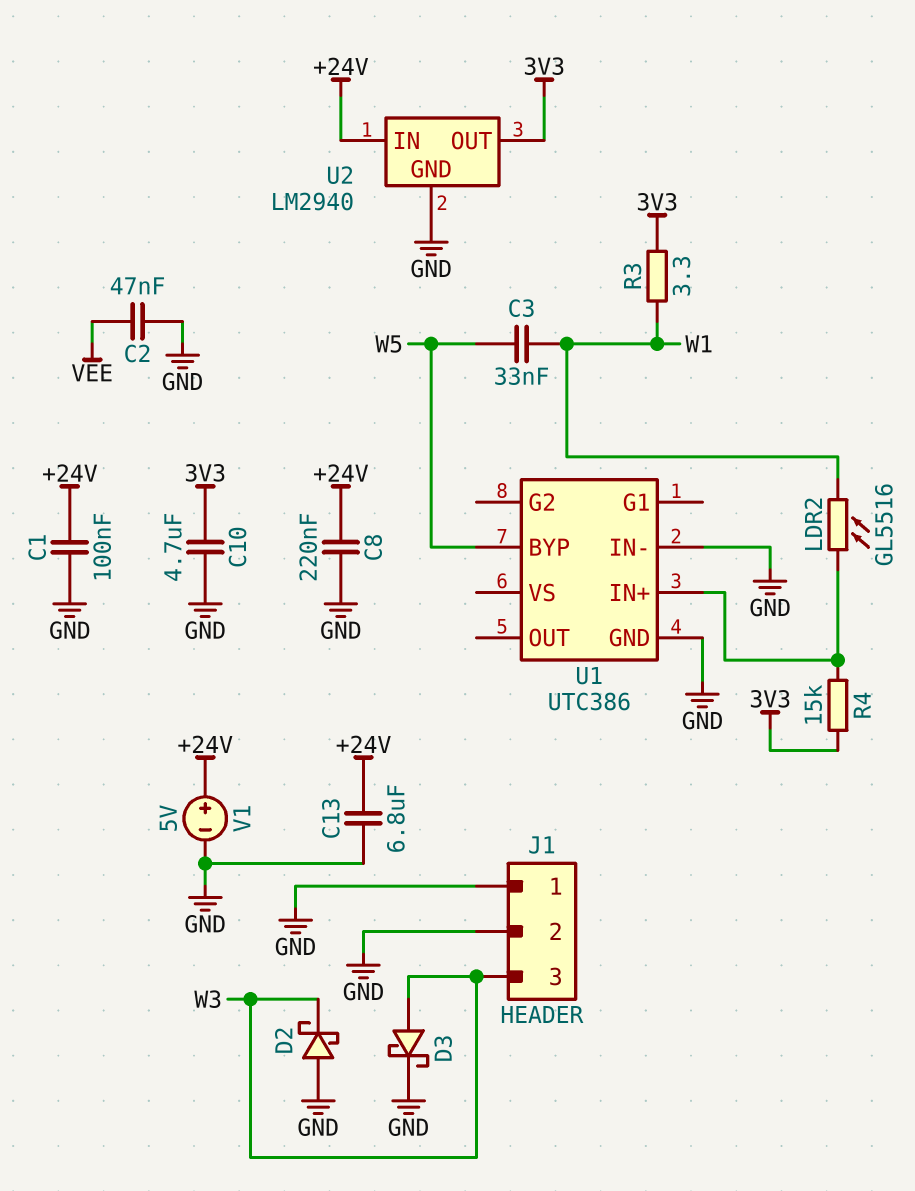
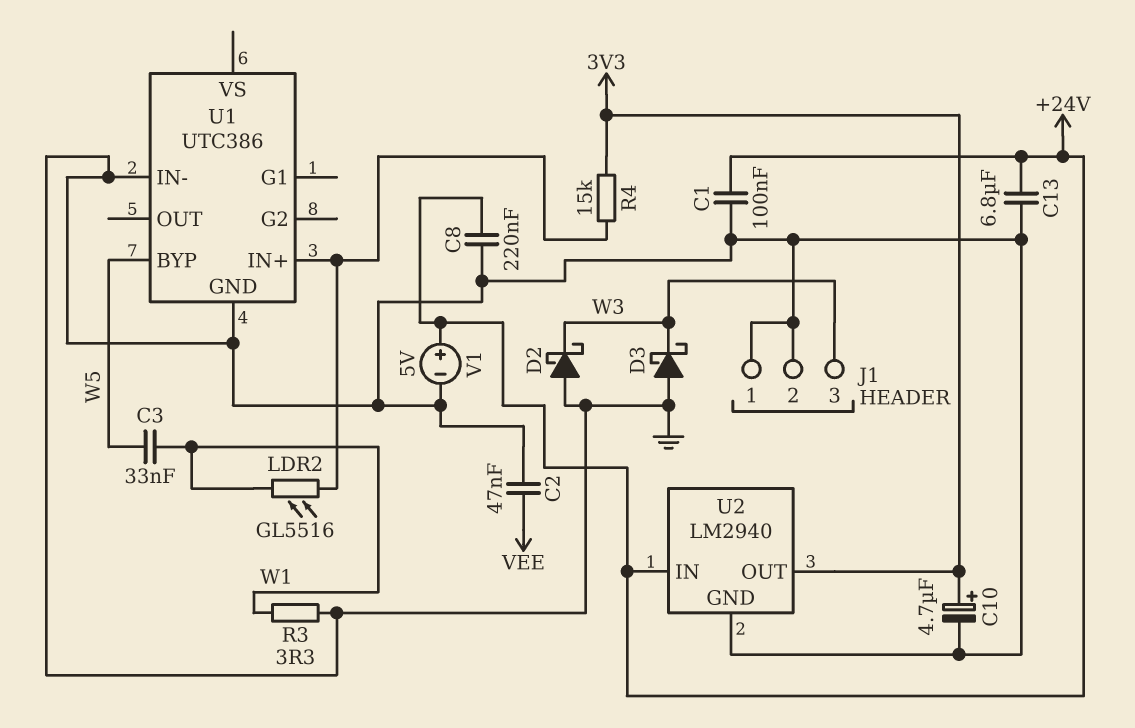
C10: 4.7uF (3V3, GND) -> 4.7uF (plus 3V3, minus GND)
D3: schottky (A W3, K GND) -> schottky (A GND, K W3)
R3: 3.3 (3V3, W1) -> 3.3 (GND, W1)

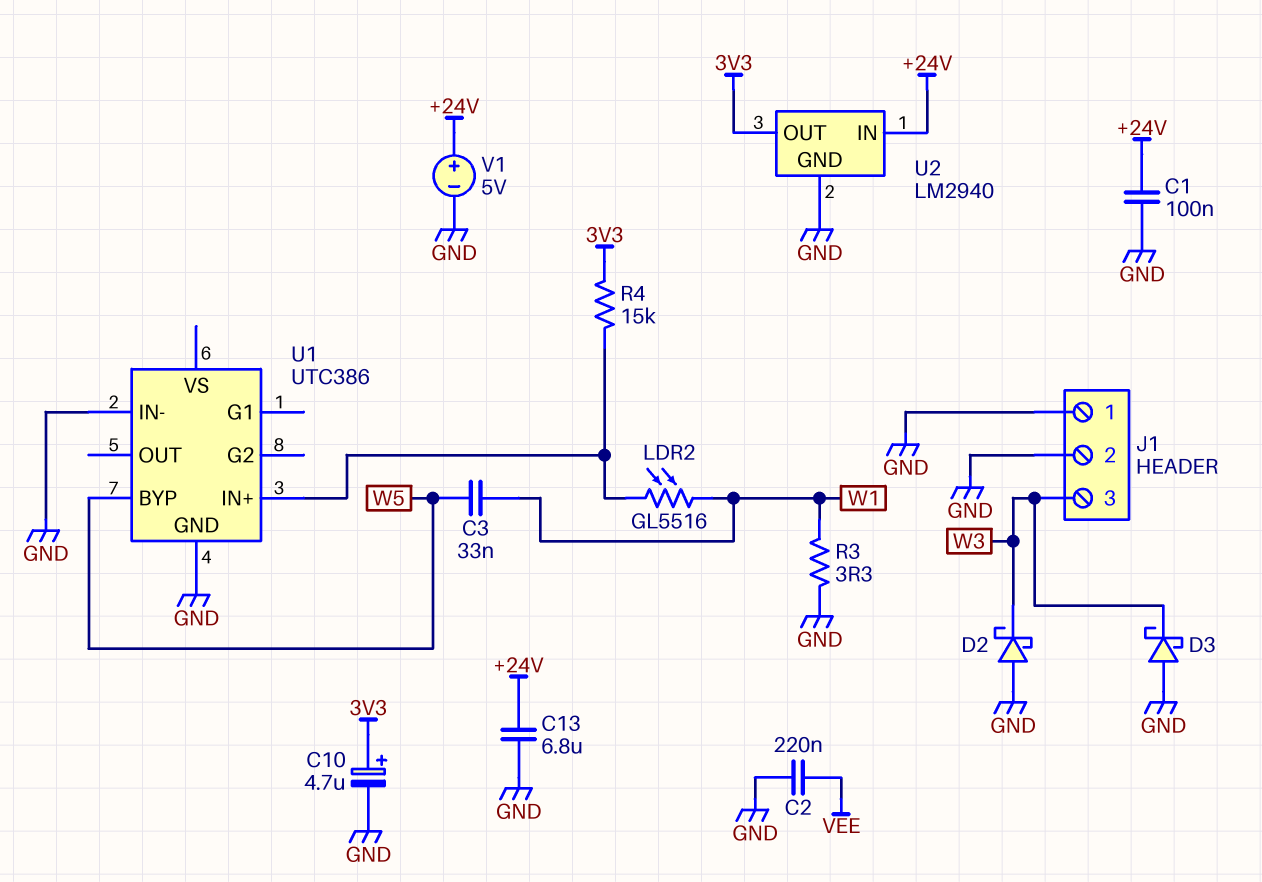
C2: 47nF (GND, VEE) -> 220nF (GND, VEE)
C8: 220nF (+24V, GND) -> none

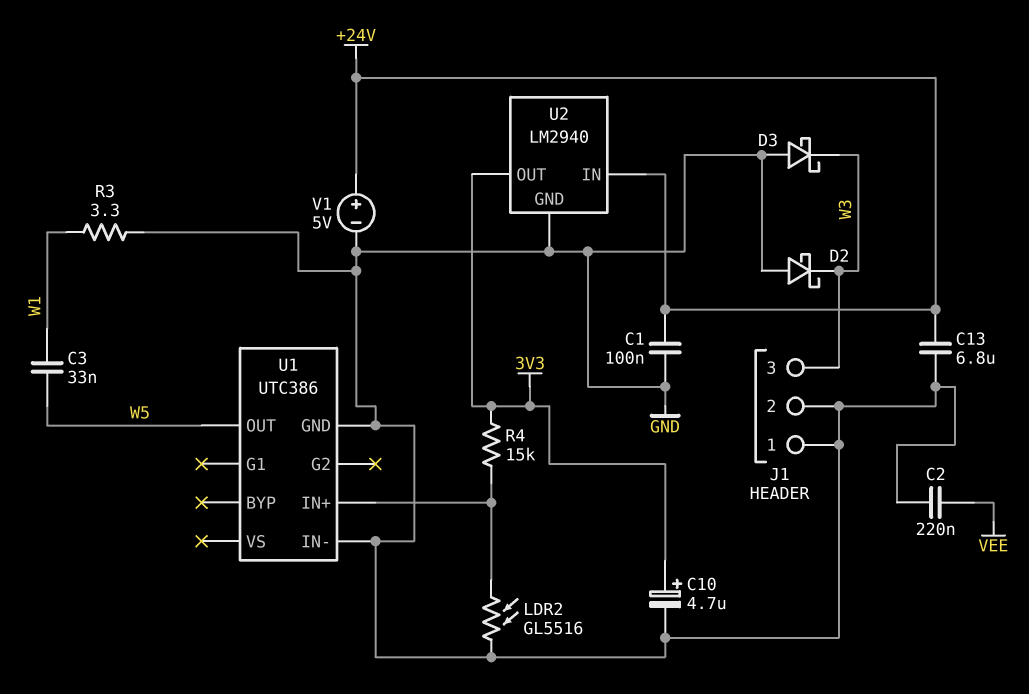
LDR2: GL5516 (U1/IN+, W1) -> GL5516 (GND, U1/IN+)
U1 pin BYP: W5 -> none
U1 pin OUT: none -> W5

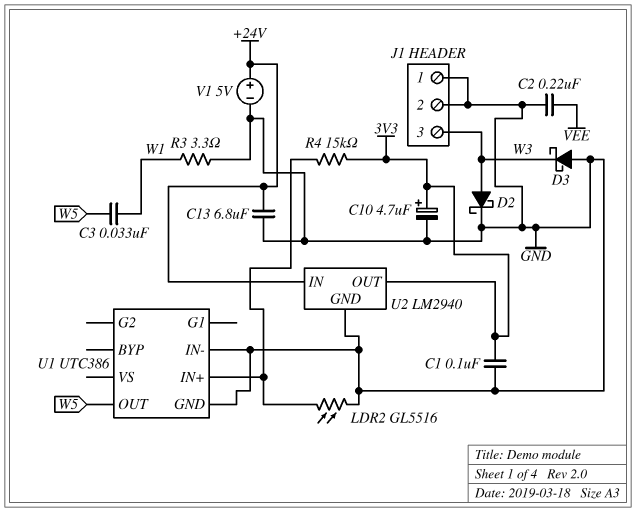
C1: 100nF (+24V, GND) -> 100nF (3V3, GND)
D2: schottky (A GND, K W3) -> schottky (A W3, K GND)

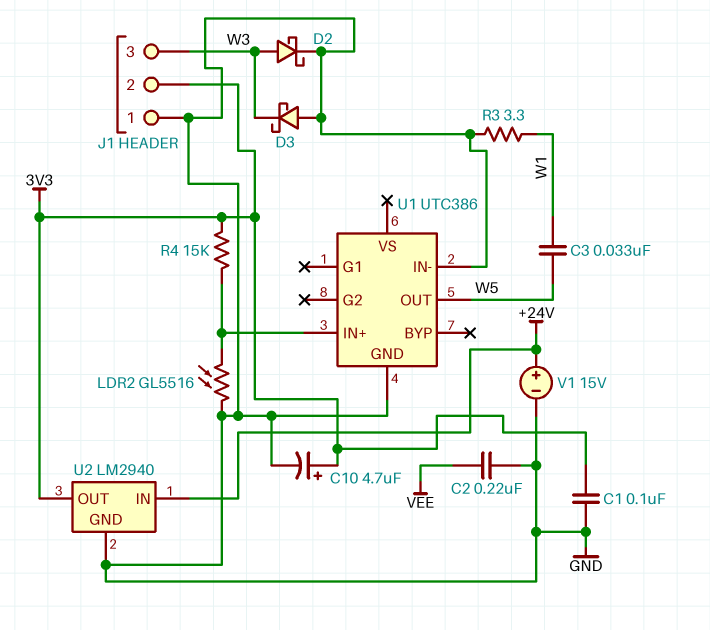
C13: 6.8uF (+24V, GND) -> none
J1 pin 2: GND -> 3V3
V1: 5V (plus +24V, minus GND) -> 15V (plus +24V, minus GND)

